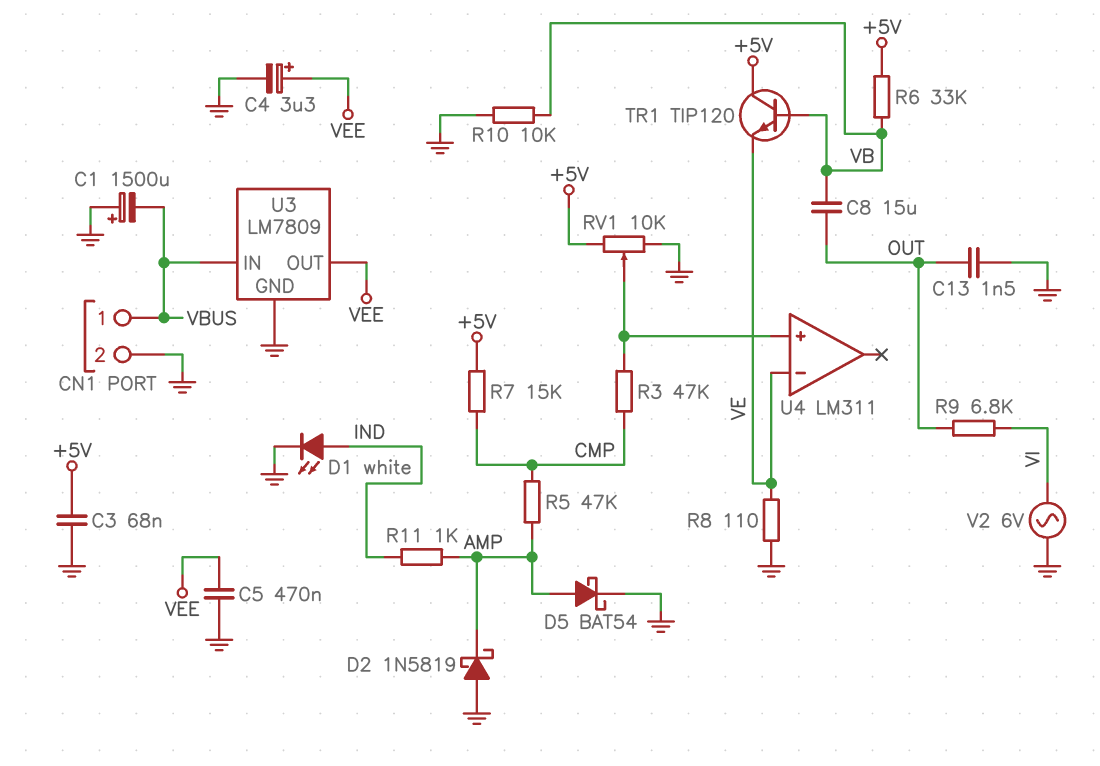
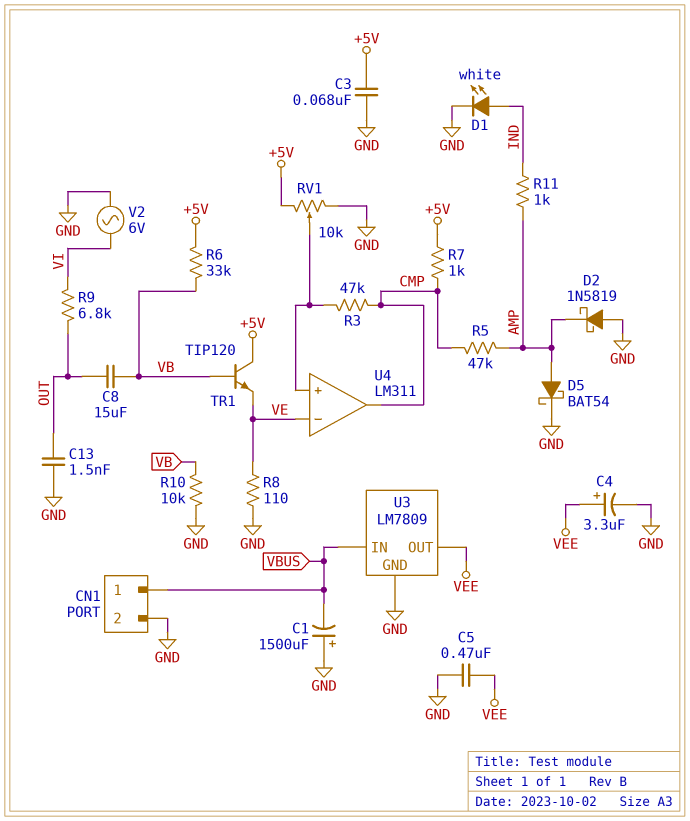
R7: 15k (+5V, CMP) -> 1k (+5V, CMP)
U4 pin out: none -> CMP

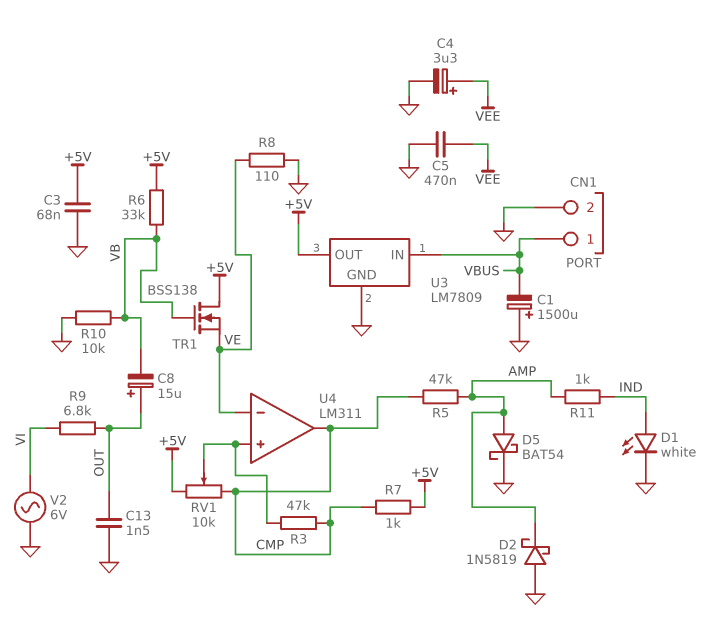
C8: 15uF (OUT, VB) -> 15uF (plus OUT, minus VB)
RV1: 10k (+5V, GND, wiper U4/in+) -> 10k (+5V, CMP, wiper U4/in+)
TR1: NPN TIP120 (B VB, C +5V, E VE) -> NMOS BSS138 (G VB, D +5V, S VE)
U3 pin OUT: VEE -> +5V

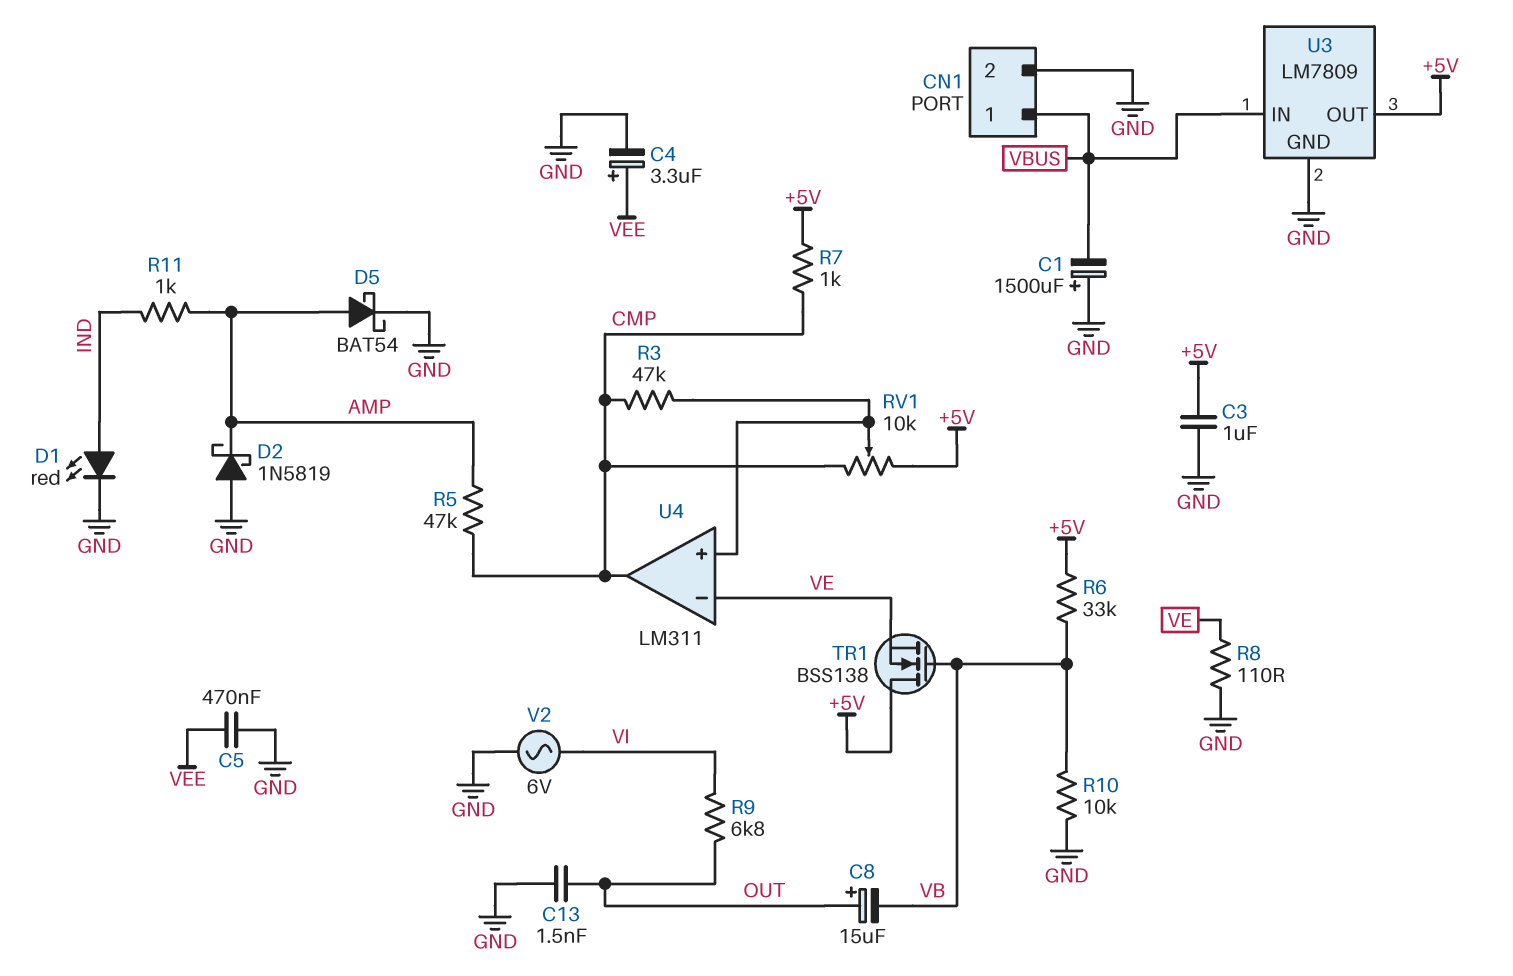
C3: 68nF (+5V, GND) -> 1uF (+5V, GND)
D1: LED white (A IND, K GND) -> LED red (A IND, K GND)

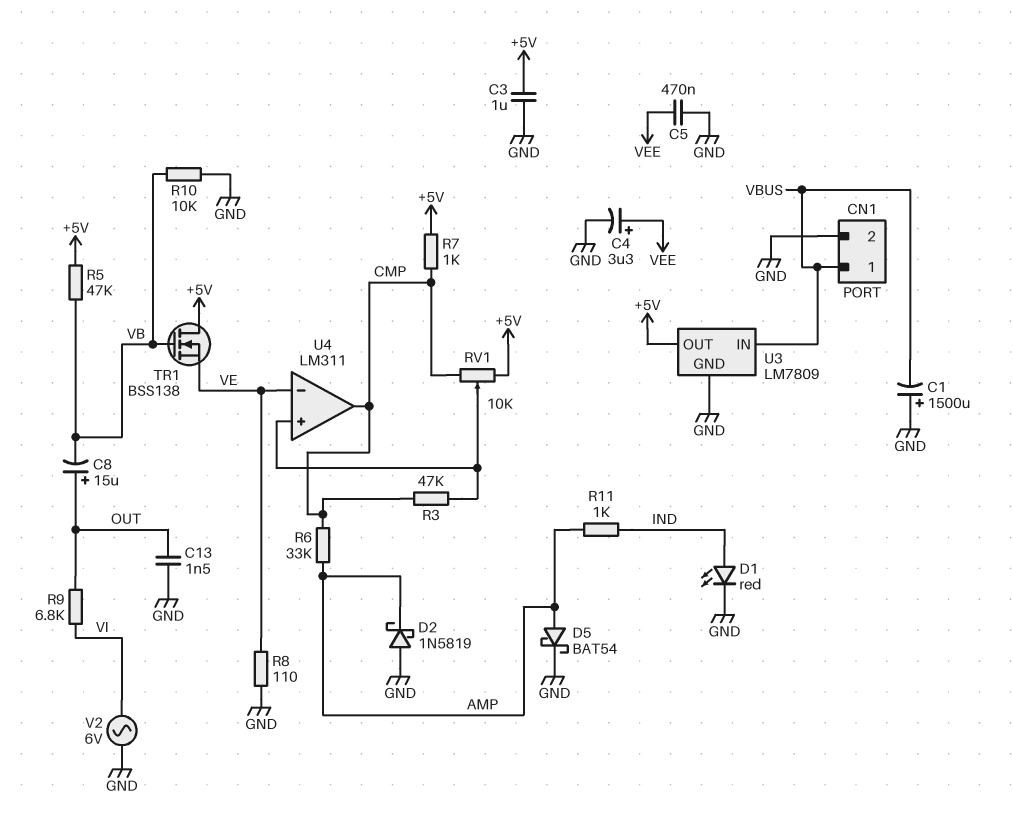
R5: 47k (AMP, CMP) -> 47k (+5V, VB)
R6: 33k (+5V, VB) -> 33k (AMP, CMP)

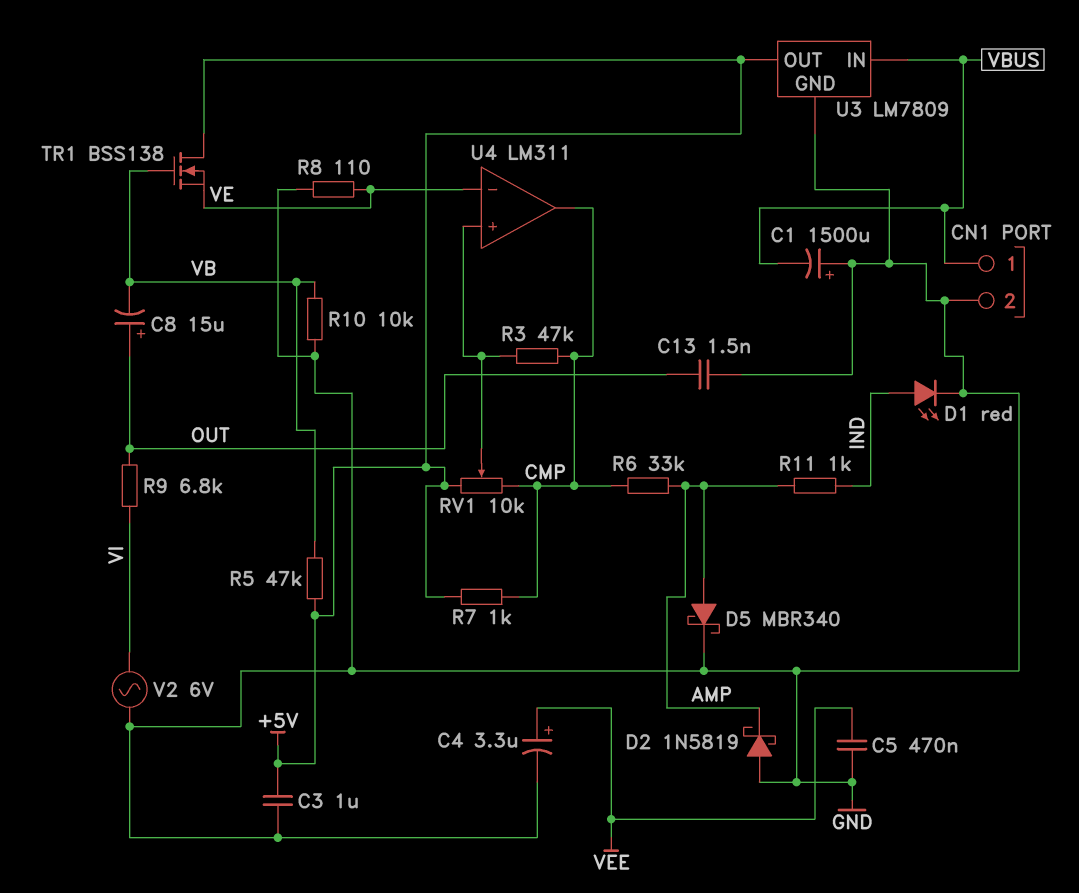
D5: schottky BAT54 (A AMP, K GND) -> schottky MBR340 (A AMP, K GND)

